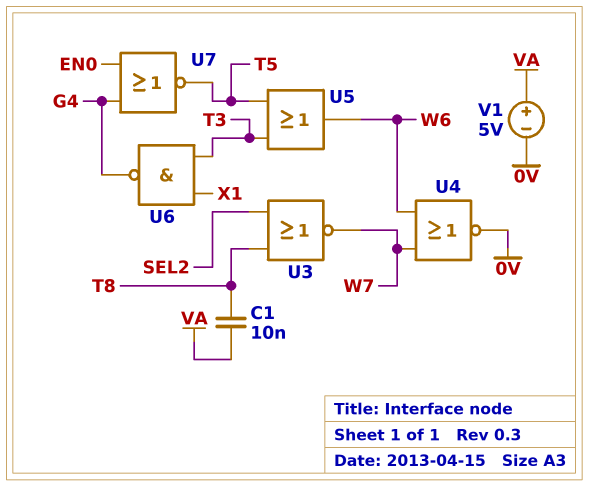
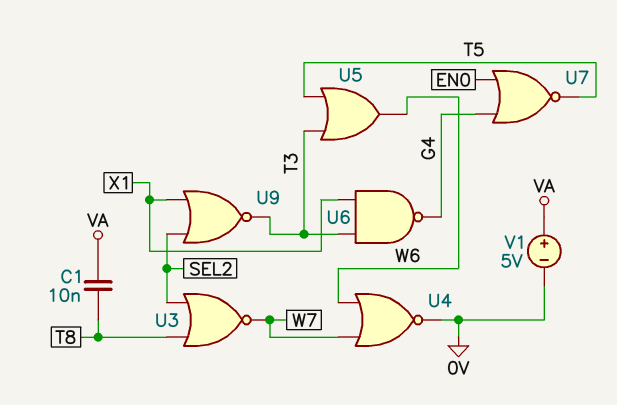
U9: none -> NOR (in SEL2, in X1, out T3)

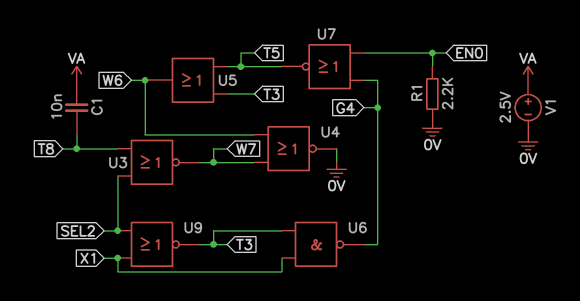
R1: none -> 2.2k (0V, EN0)
V1: 5V (plus VA, minus 0V) -> 2.5V (plus VA, minus 0V)

